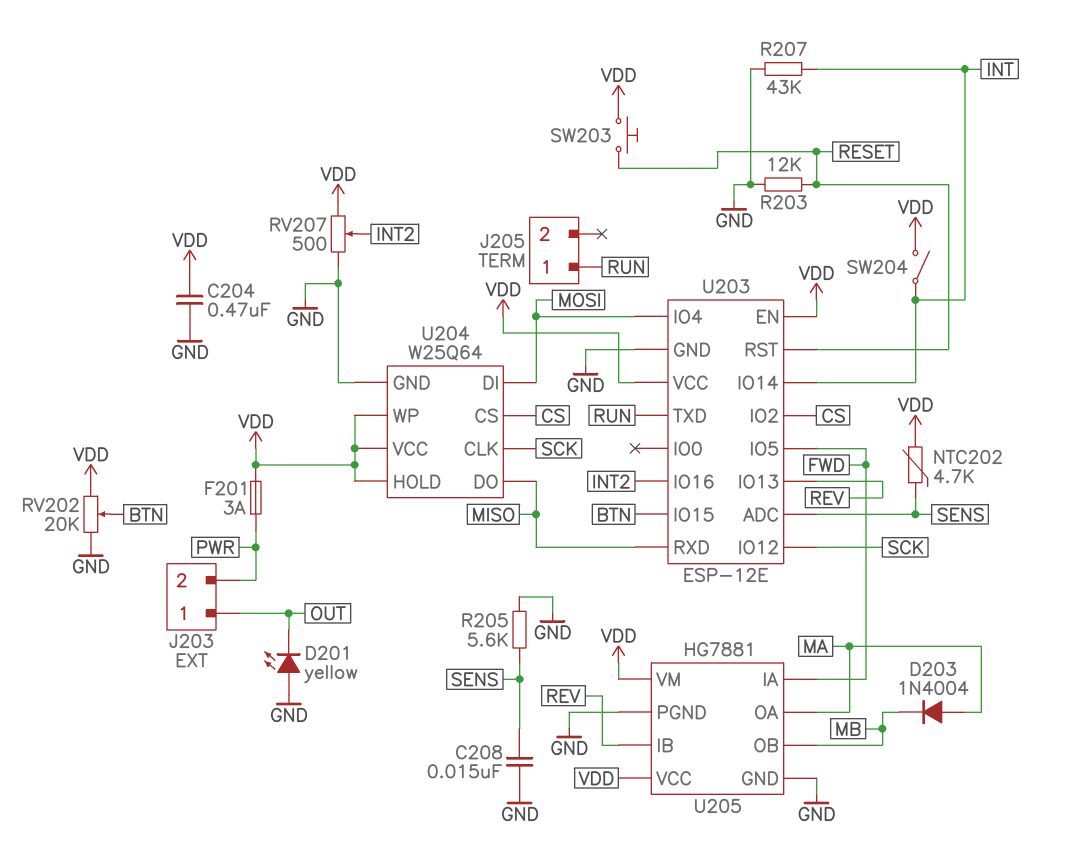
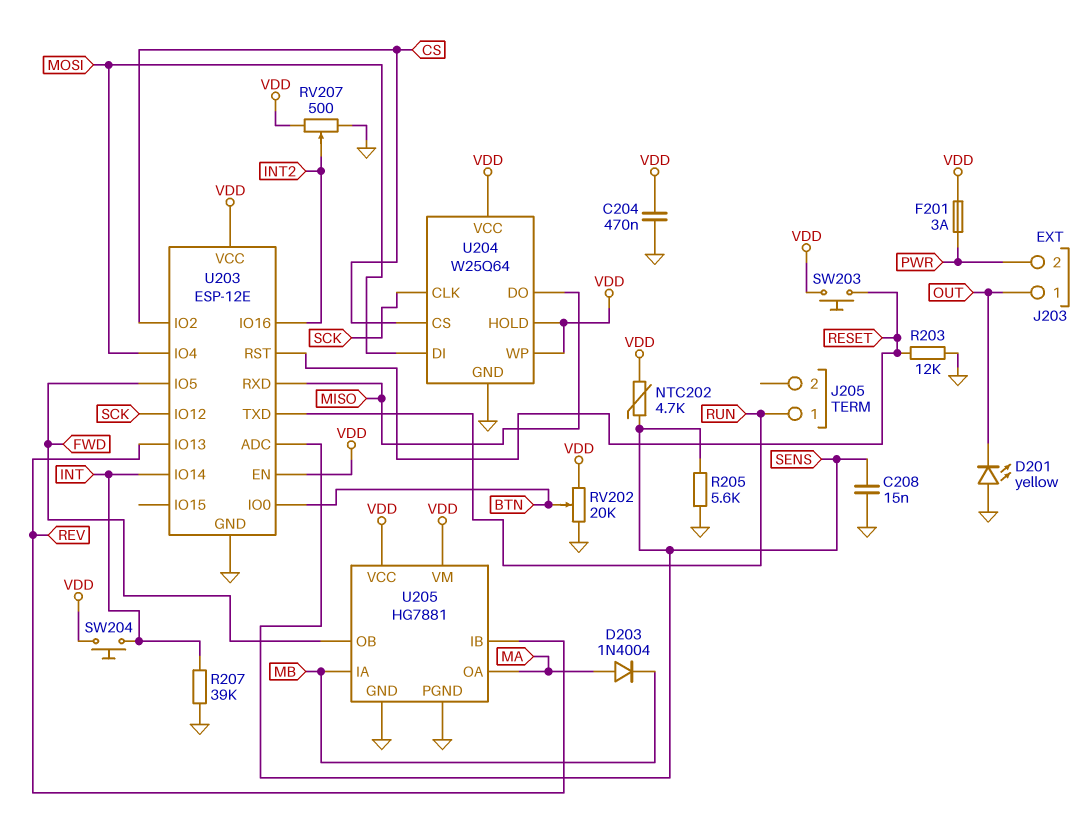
R207: 43k (GND, INT) -> 39k (GND, INT)
SW204: switch (INT, VDD) -> button (INT, VDD)
U203 pin IO0: none -> BTN
U203 pin IO15: BTN -> none
U205 pin IA: FWD -> MB
U205 pin OB: MB -> FWD

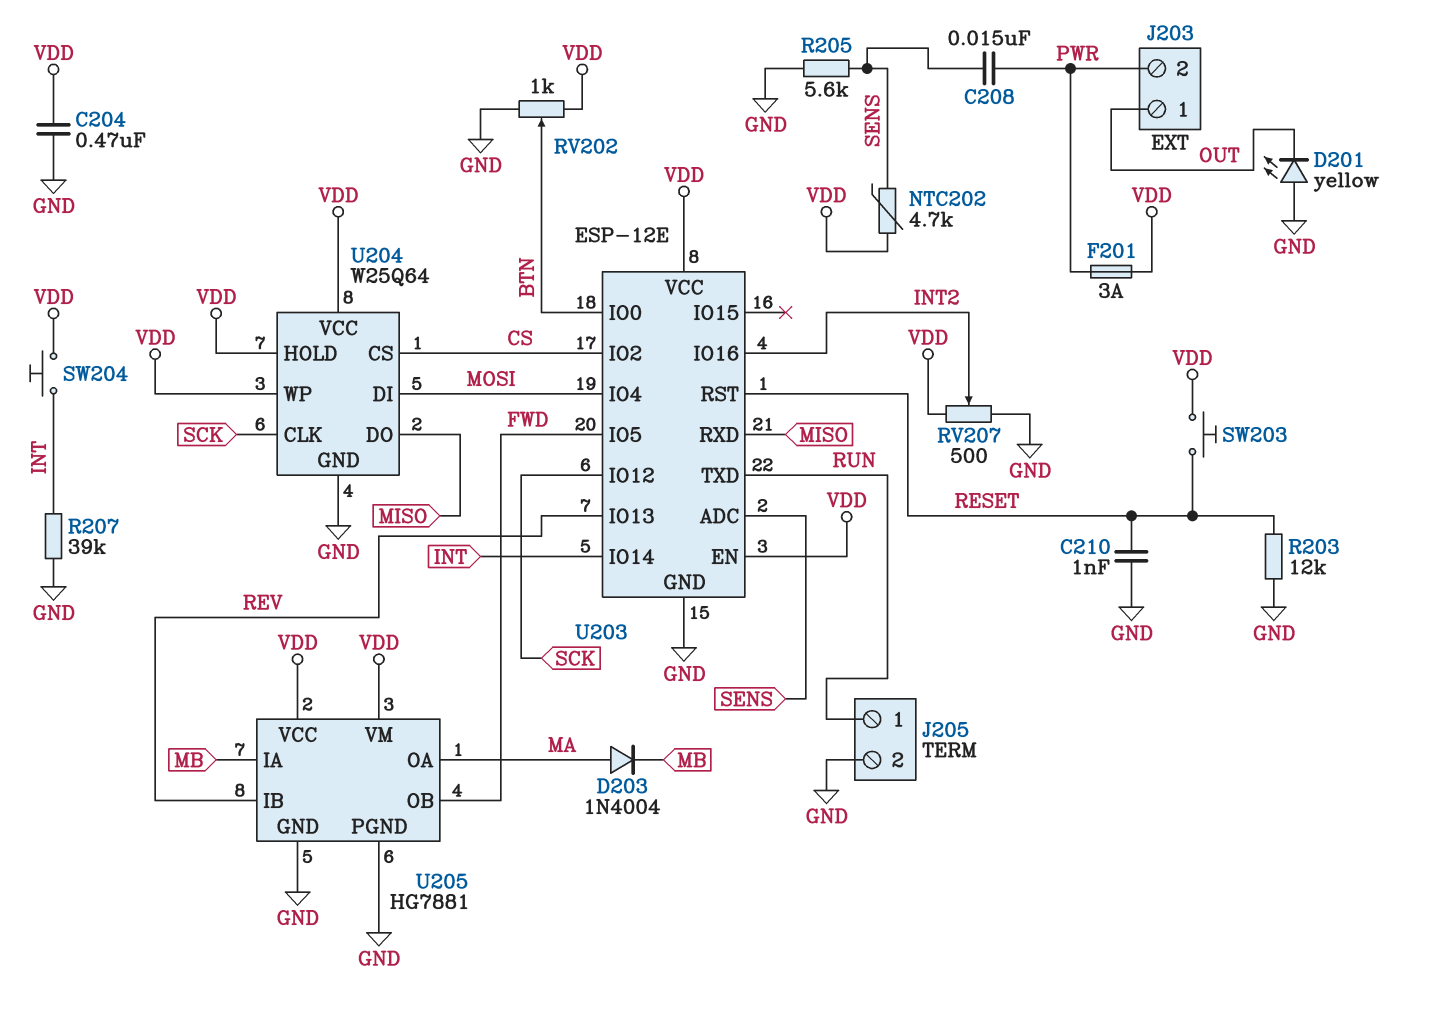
C208: 15nF (GND, SENS) -> 15nF (PWR, SENS)
C210: none -> 1nF (GND, RESET)
J205 pin 2: none -> GND
RV202: 20k (GND, VDD, wiper BTN) -> 1k (GND, VDD, wiper BTN)

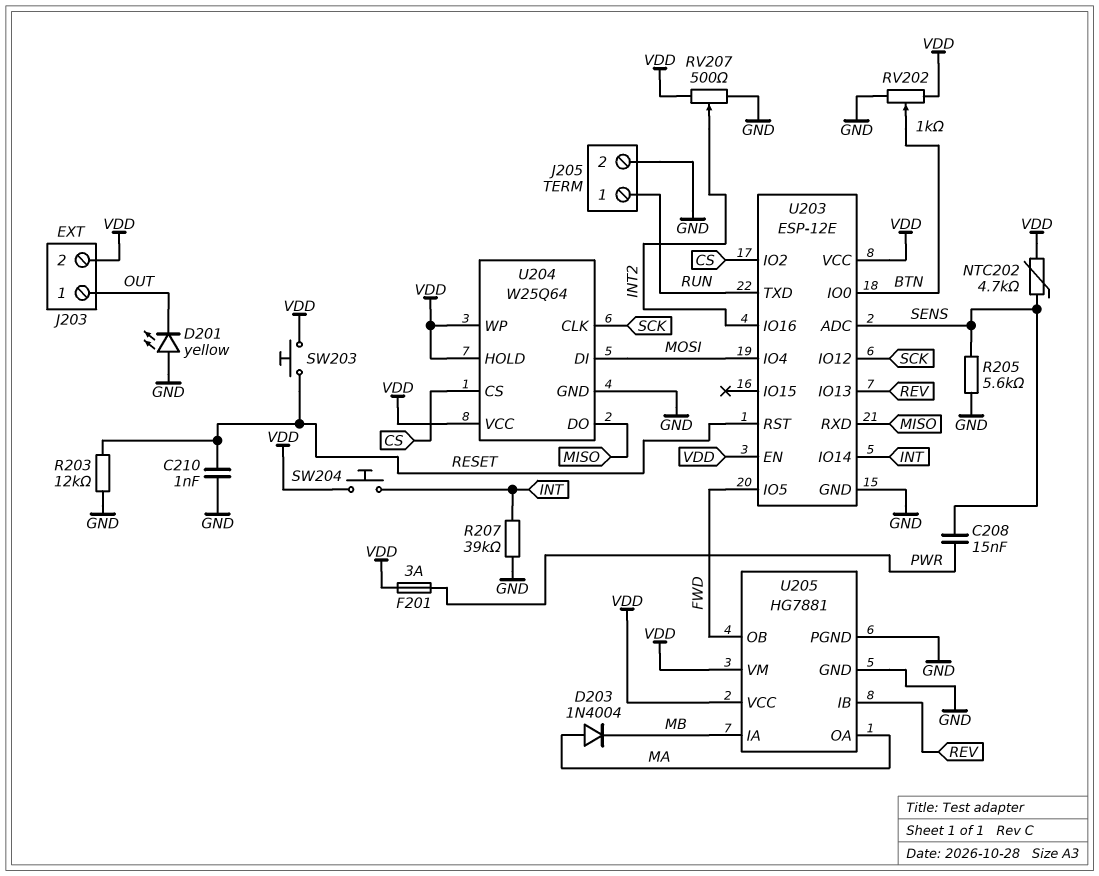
C204: 470nF (GND, VDD) -> none
J203 pin 2: PWR -> VDD

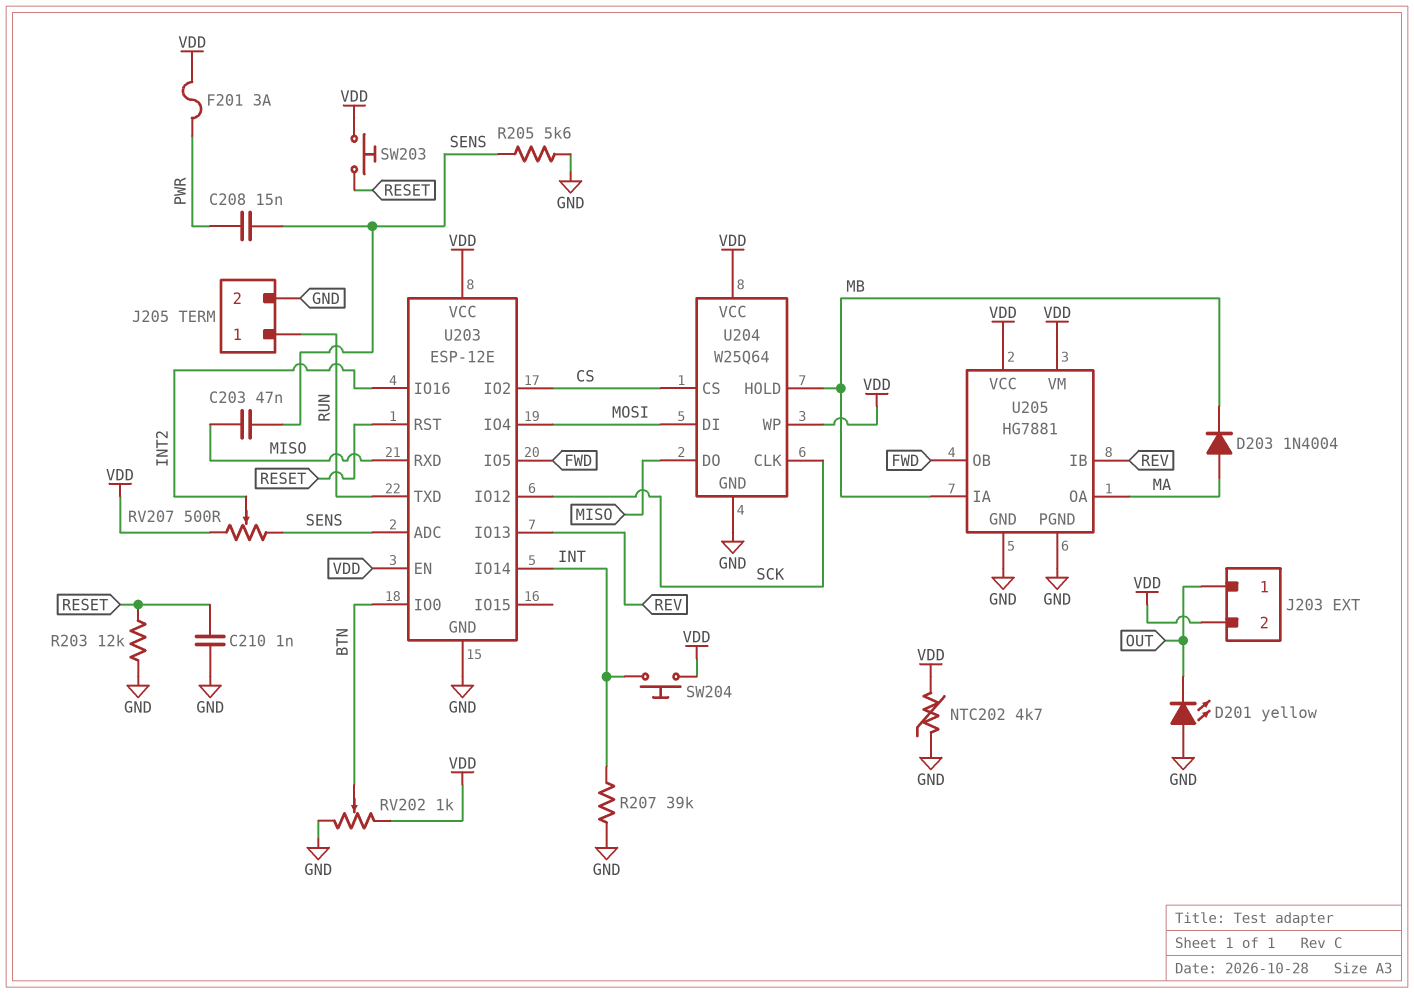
C203: none -> 47nF (MISO, SENS)
NTC202: 4.7k (SENS, VDD) -> 4.7k (GND, VDD)
RV207: 500 (GND, VDD, wiper INT2) -> 500 (SENS, VDD, wiper INT2)
U204 pin HOLD: VDD -> MB

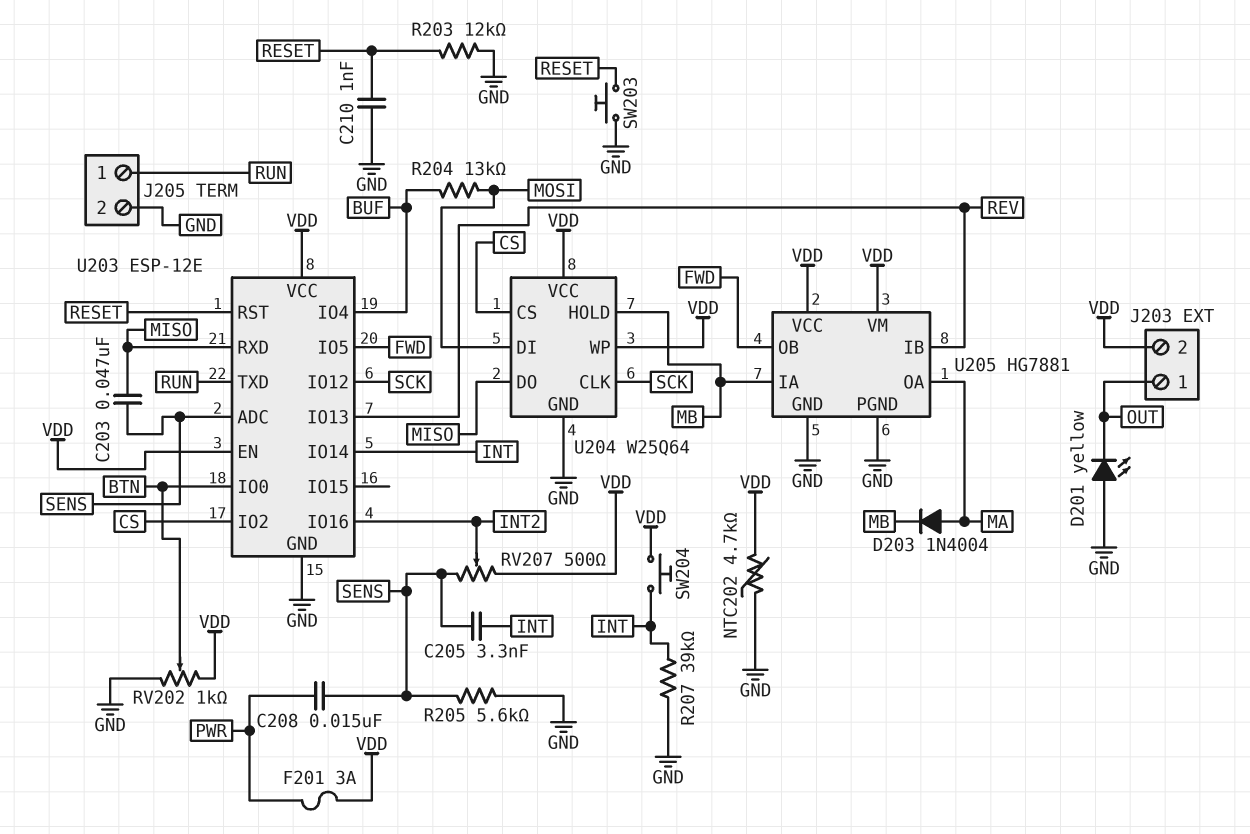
C205: none -> 3.3nF (INT, SENS)
R204: none -> 13k (BUF, MOSI)
SW203: button (RESET, VDD) -> button (GND, RESET)
U203 pin IO4: MOSI -> BUF

